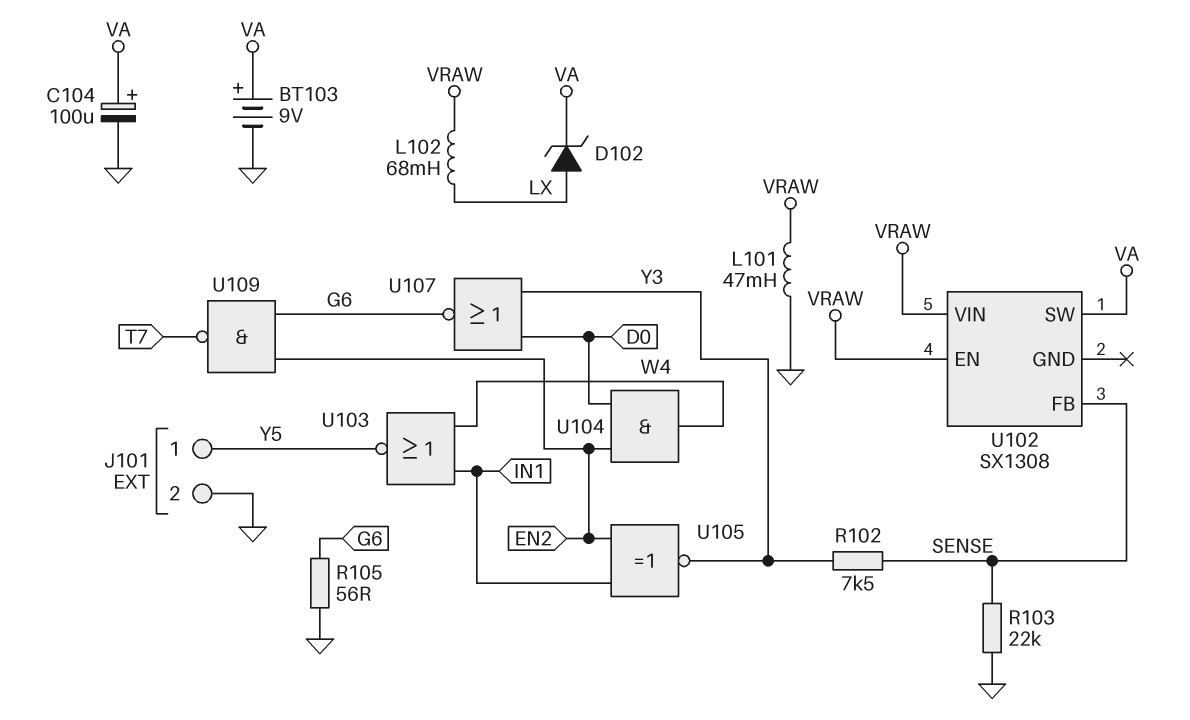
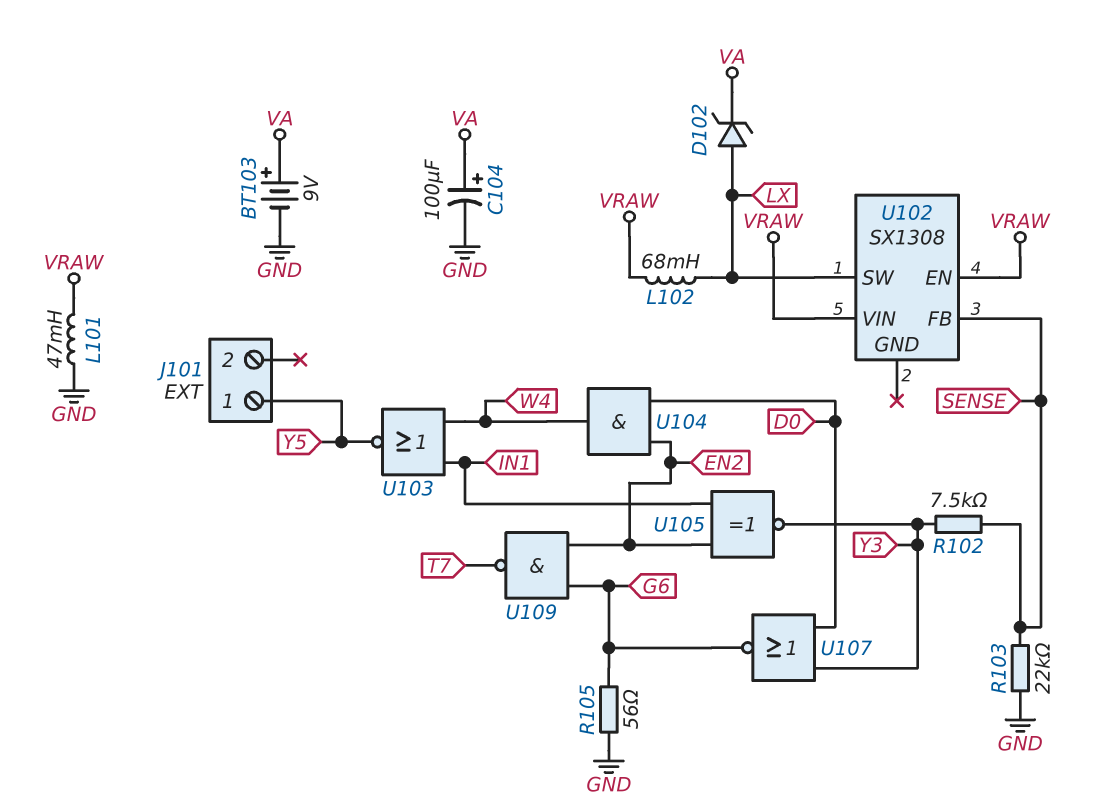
J101 pin 2: GND -> none
U102 pin SW: VA -> LX

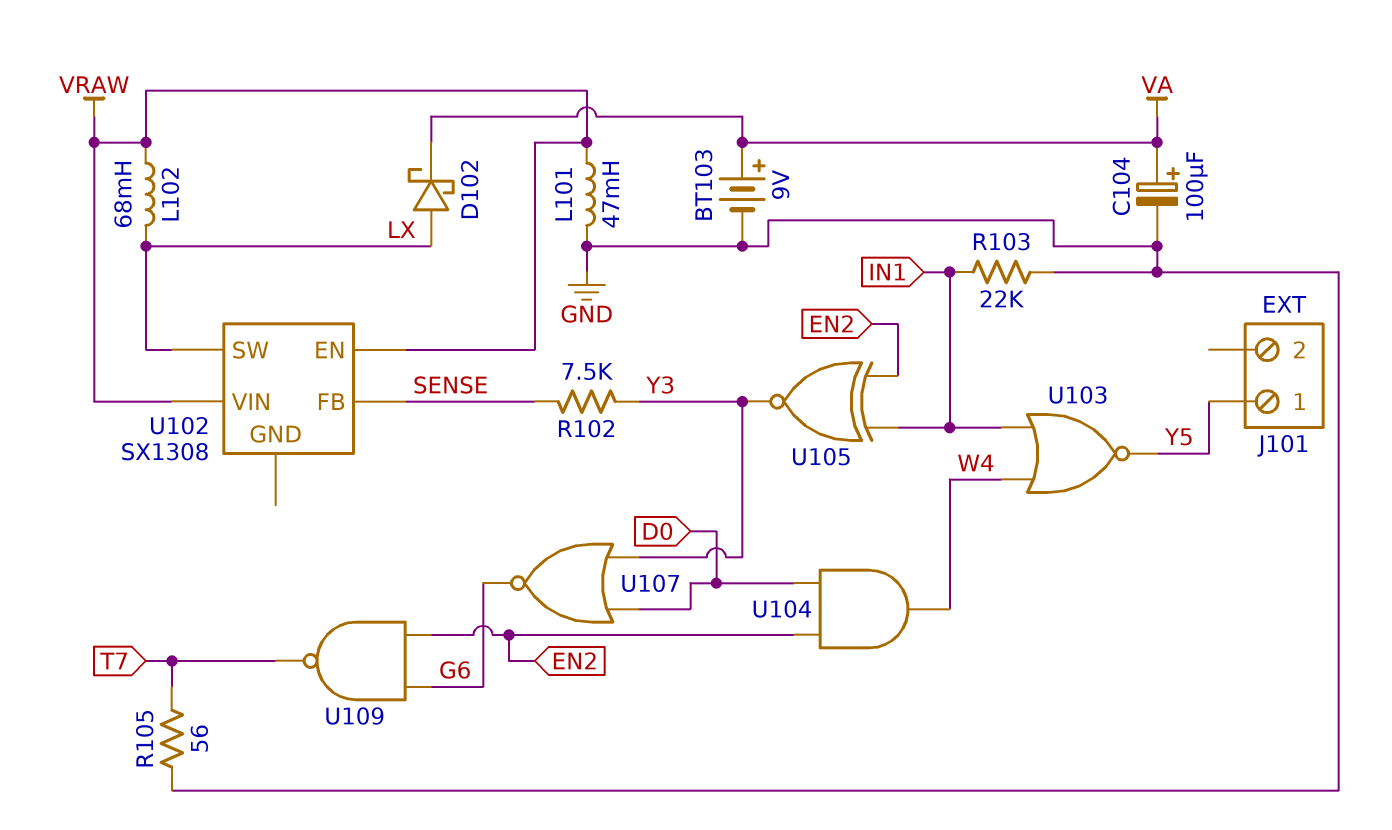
D102: zener (A LX, K VA) -> schottky (A LX, K VA)
R103: 22k (GND, SENSE) -> 22k (GND, IN1)
R105: 56 (G6, GND) -> 56 (GND, T7)

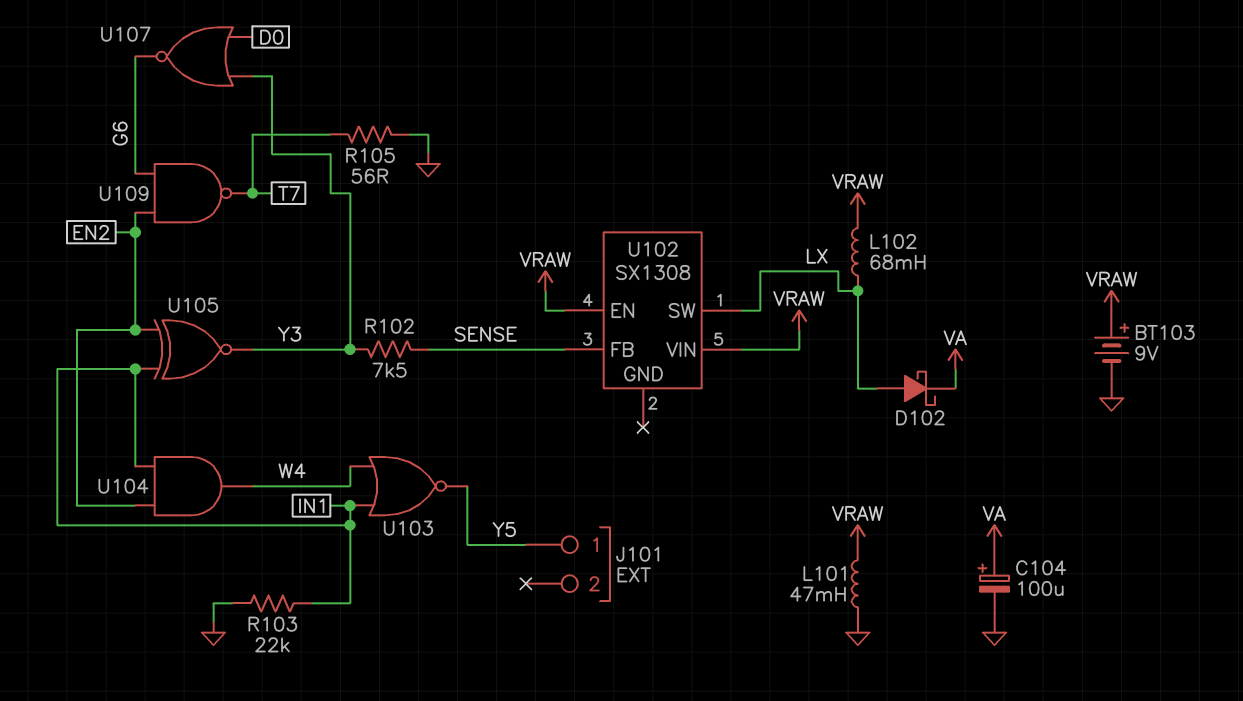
BT103: 9V (plus VA, minus GND) -> 9V (plus VRAW, minus GND)
U104: AND (in D0, in EN2, out W4) -> AND (in EN2, in IN1, out W4)

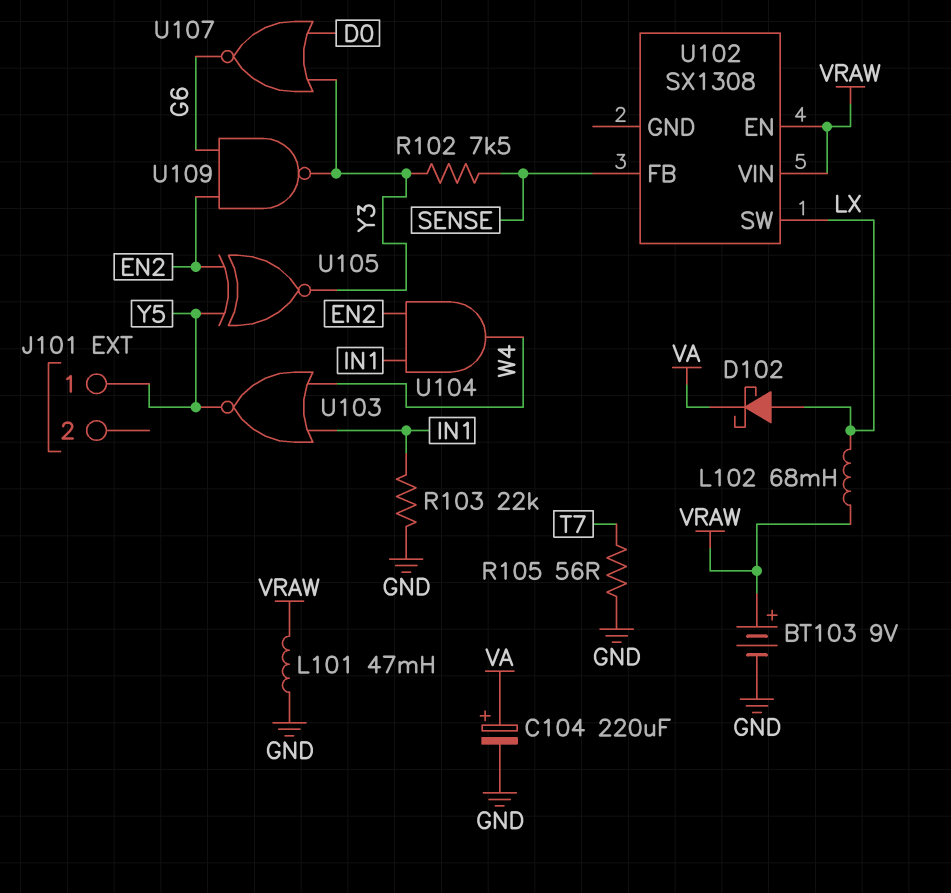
C104: 100uF (plus VA, minus GND) -> 220uF (plus VA, minus GND)
U105: XNOR (in EN2, in IN1, out Y3) -> XNOR (in EN2, in Y5, out Y3)
U109: NAND (in EN2, in G6, out T7) -> NAND (in EN2, in G6, out Y3)

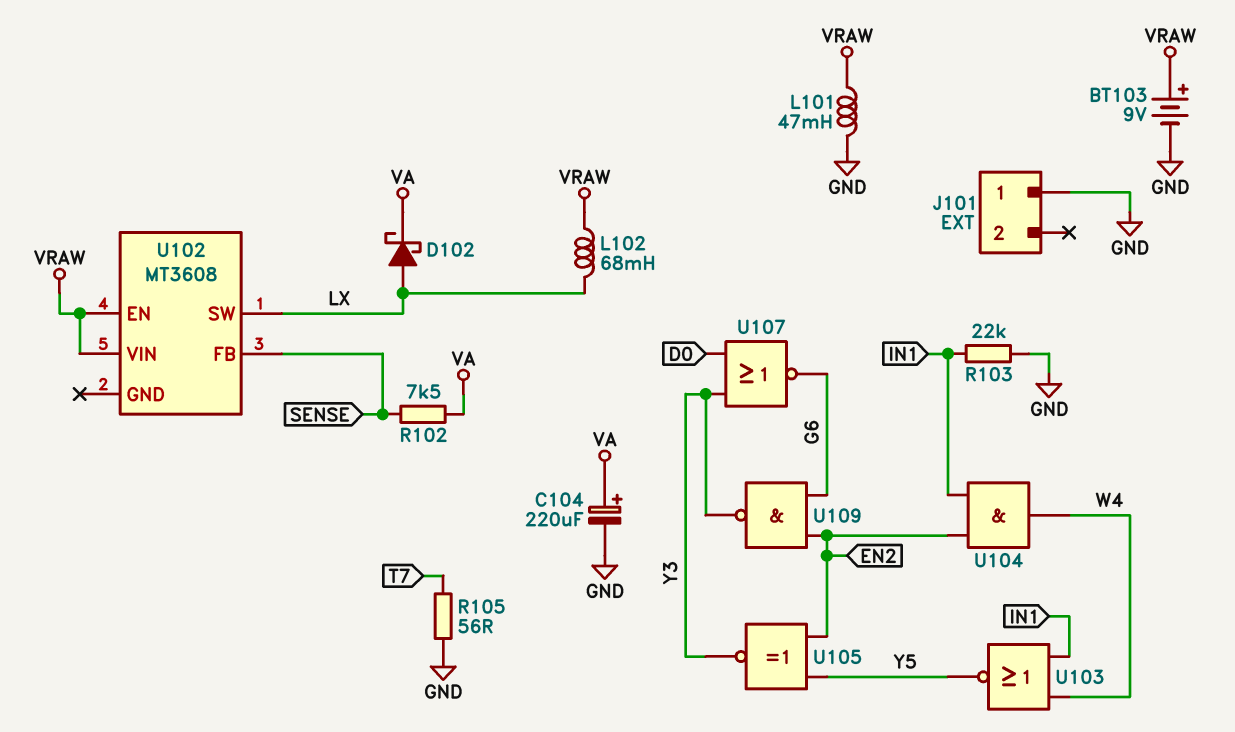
J101 pin 1: Y5 -> GND
R102: 7.5k (SENSE, Y3) -> 7.5k (SENSE, VA)
U102: SX1308 -> MT3608

